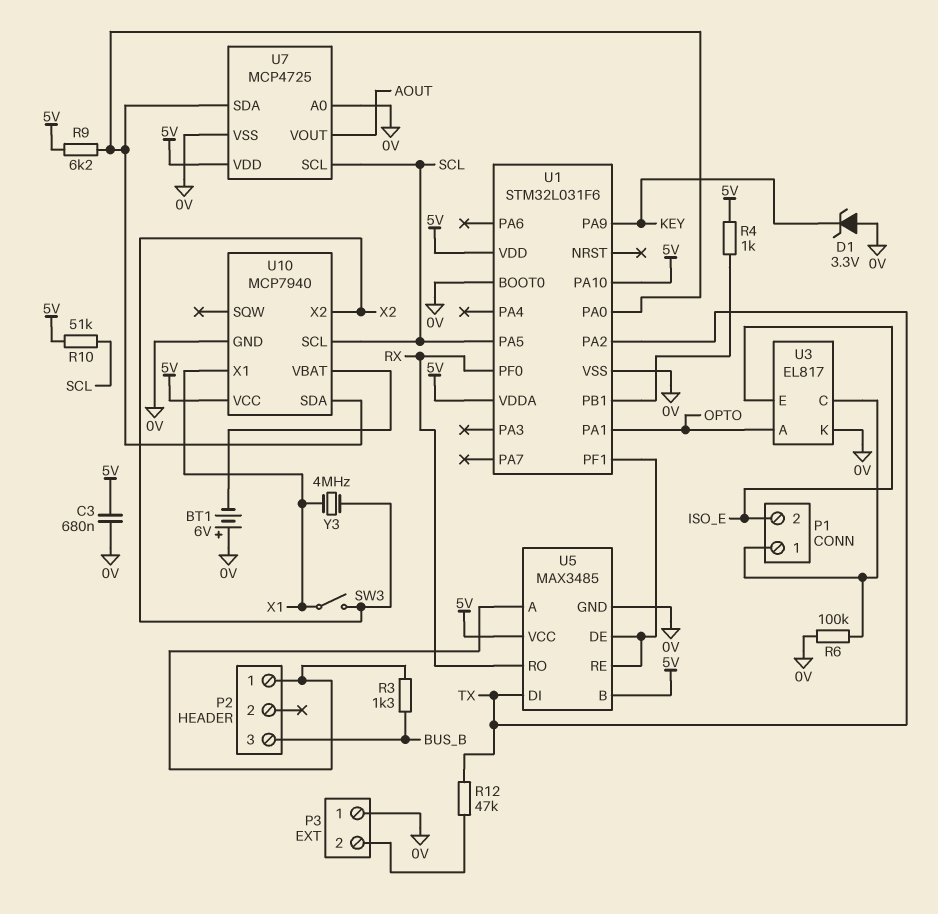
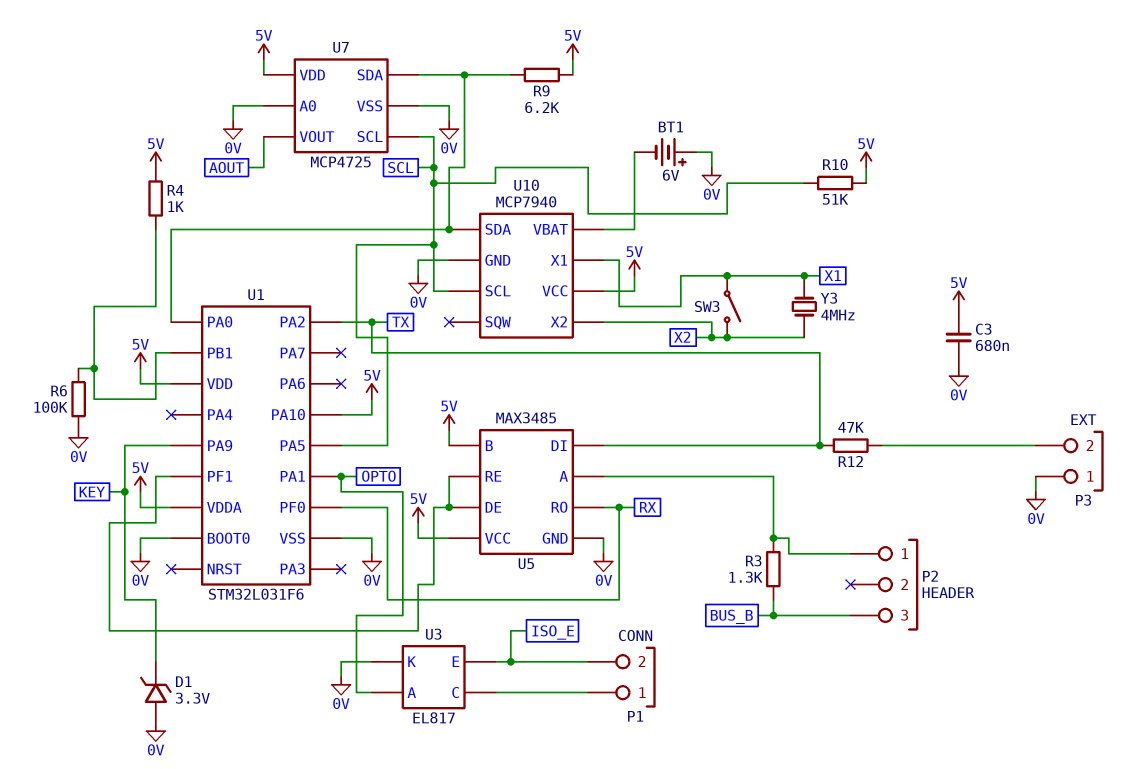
R6: 100k (0V, P1/1) -> 100k (0V, U1/PB1)

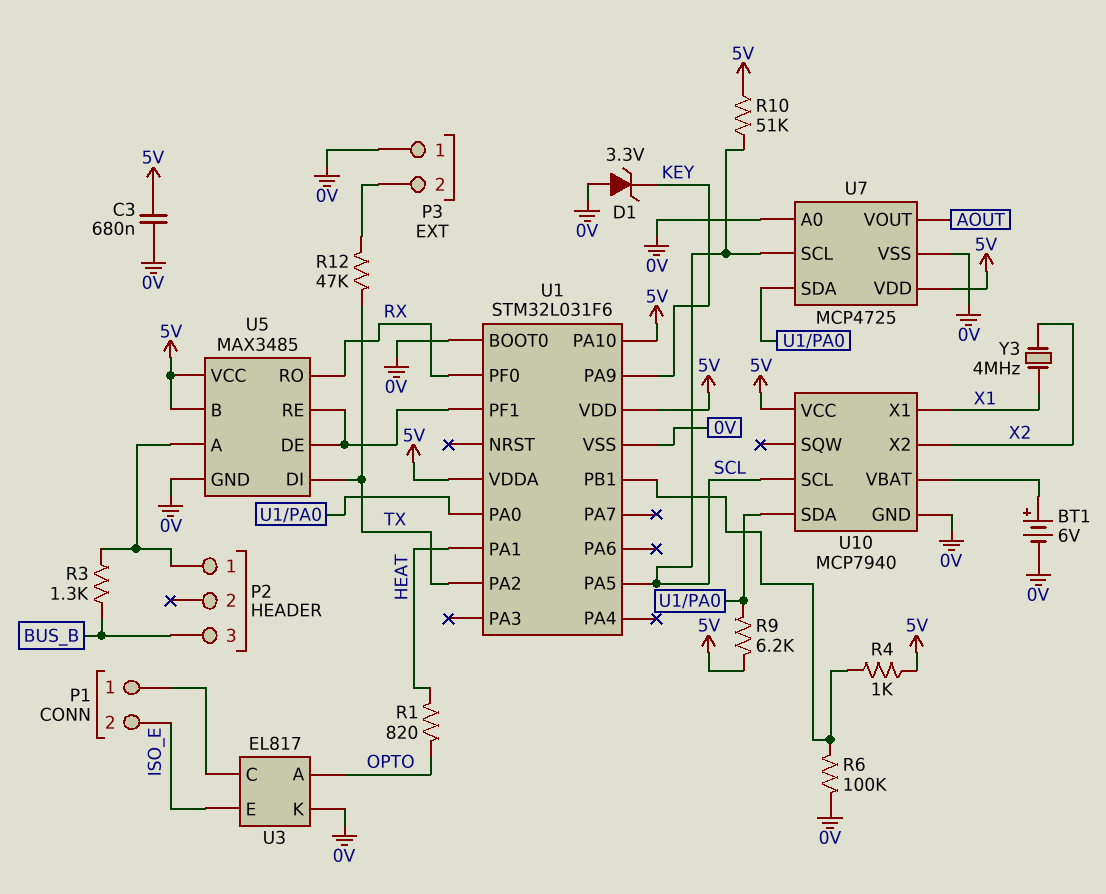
BT1: 6V (plus 0V, minus U10/VBAT) -> 6V (plus U10/VBAT, minus 0V)
R1: none -> 820 (HEAT, OPTO)
SW3: switch (X1, X2) -> none
U1 pin PA1: OPTO -> HEAT

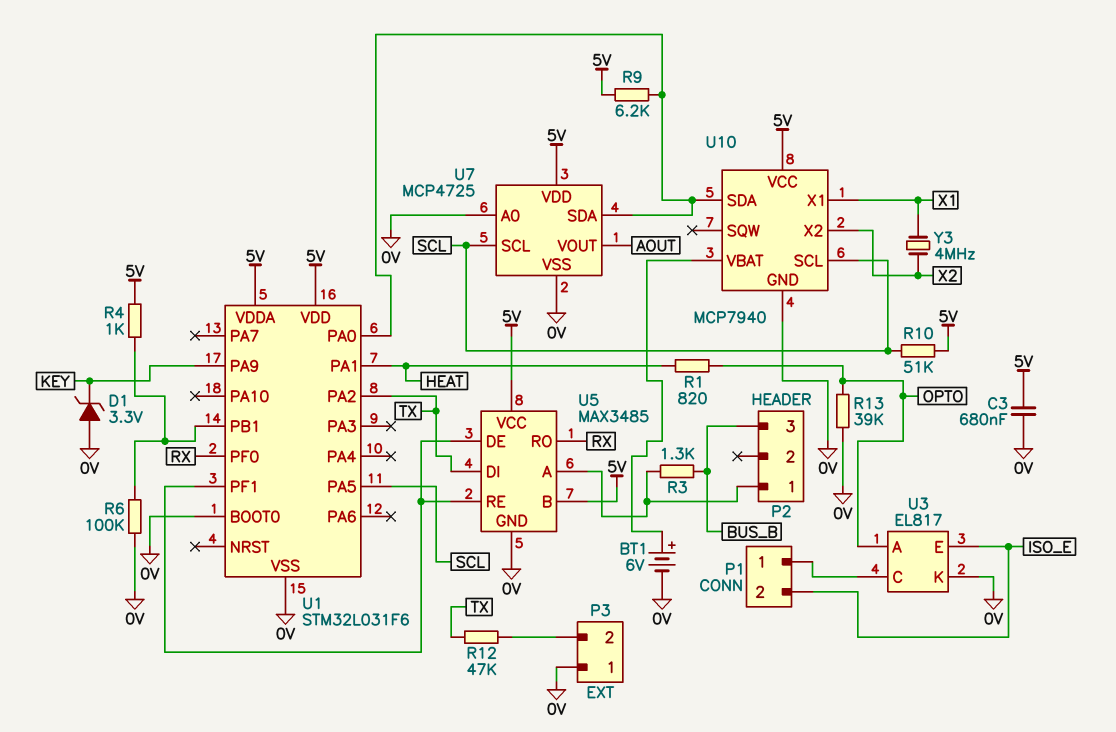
R13: none -> 39k (0V, OPTO)
U1 pin PA10: 5V -> none

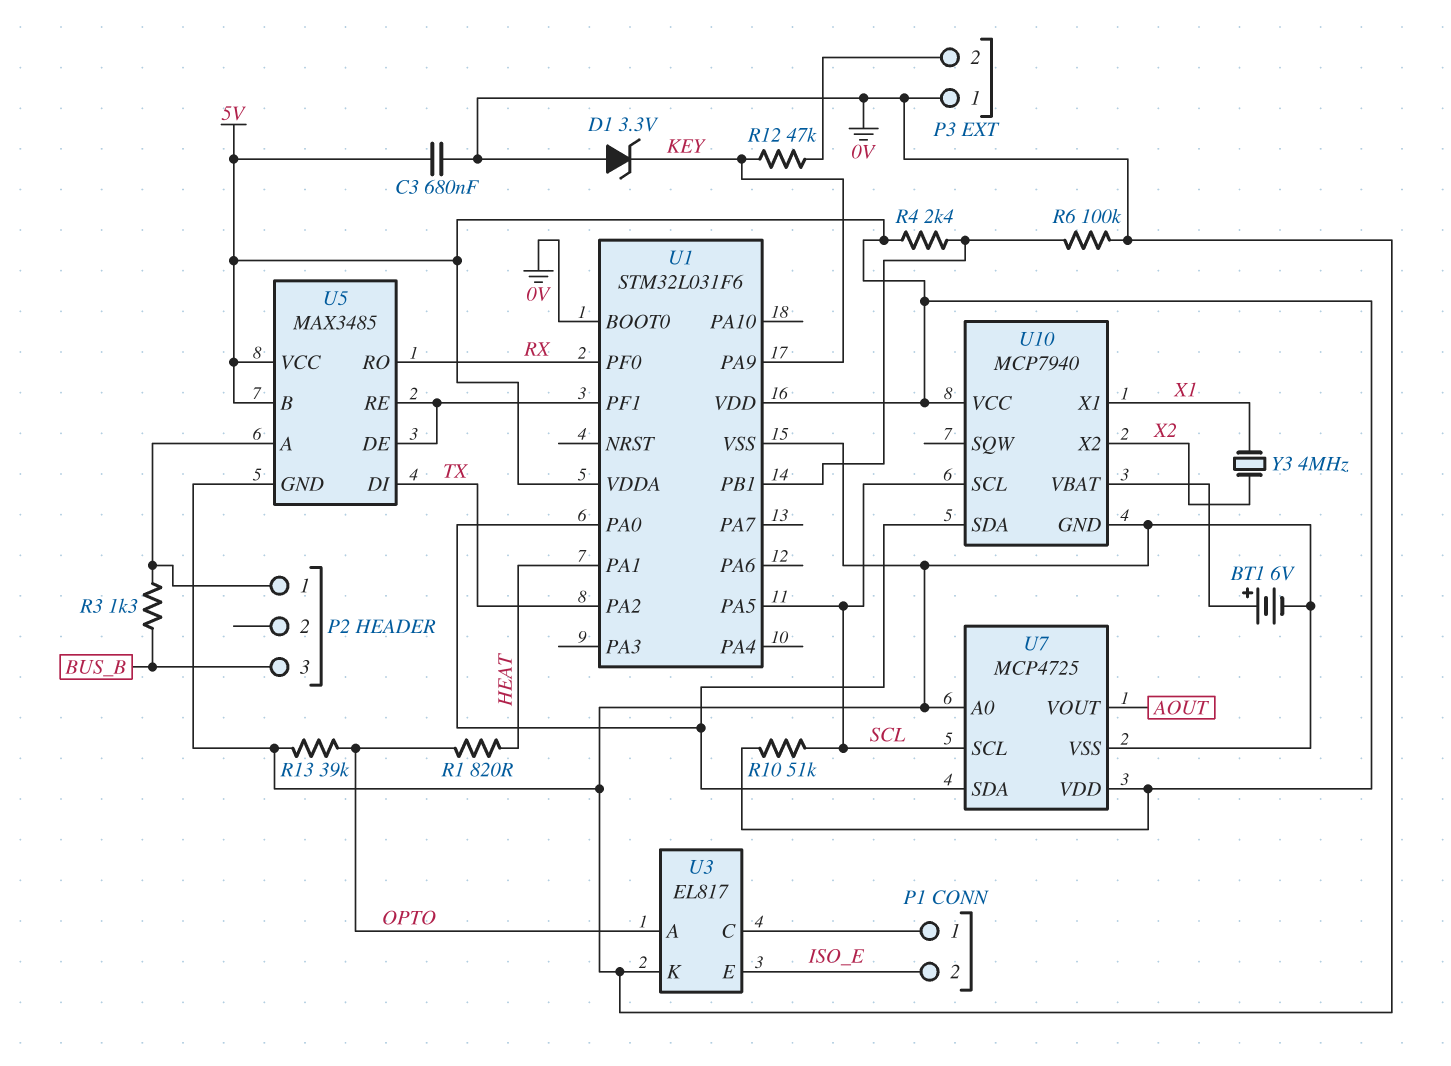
R4: 1k (5V, U1/PB1) -> 2.4k (5V, U1/PB1)
R9: 6.2k (5V, U1/PA0) -> none
R12: 47k (P3/2, TX) -> 47k (KEY, P3/2)

